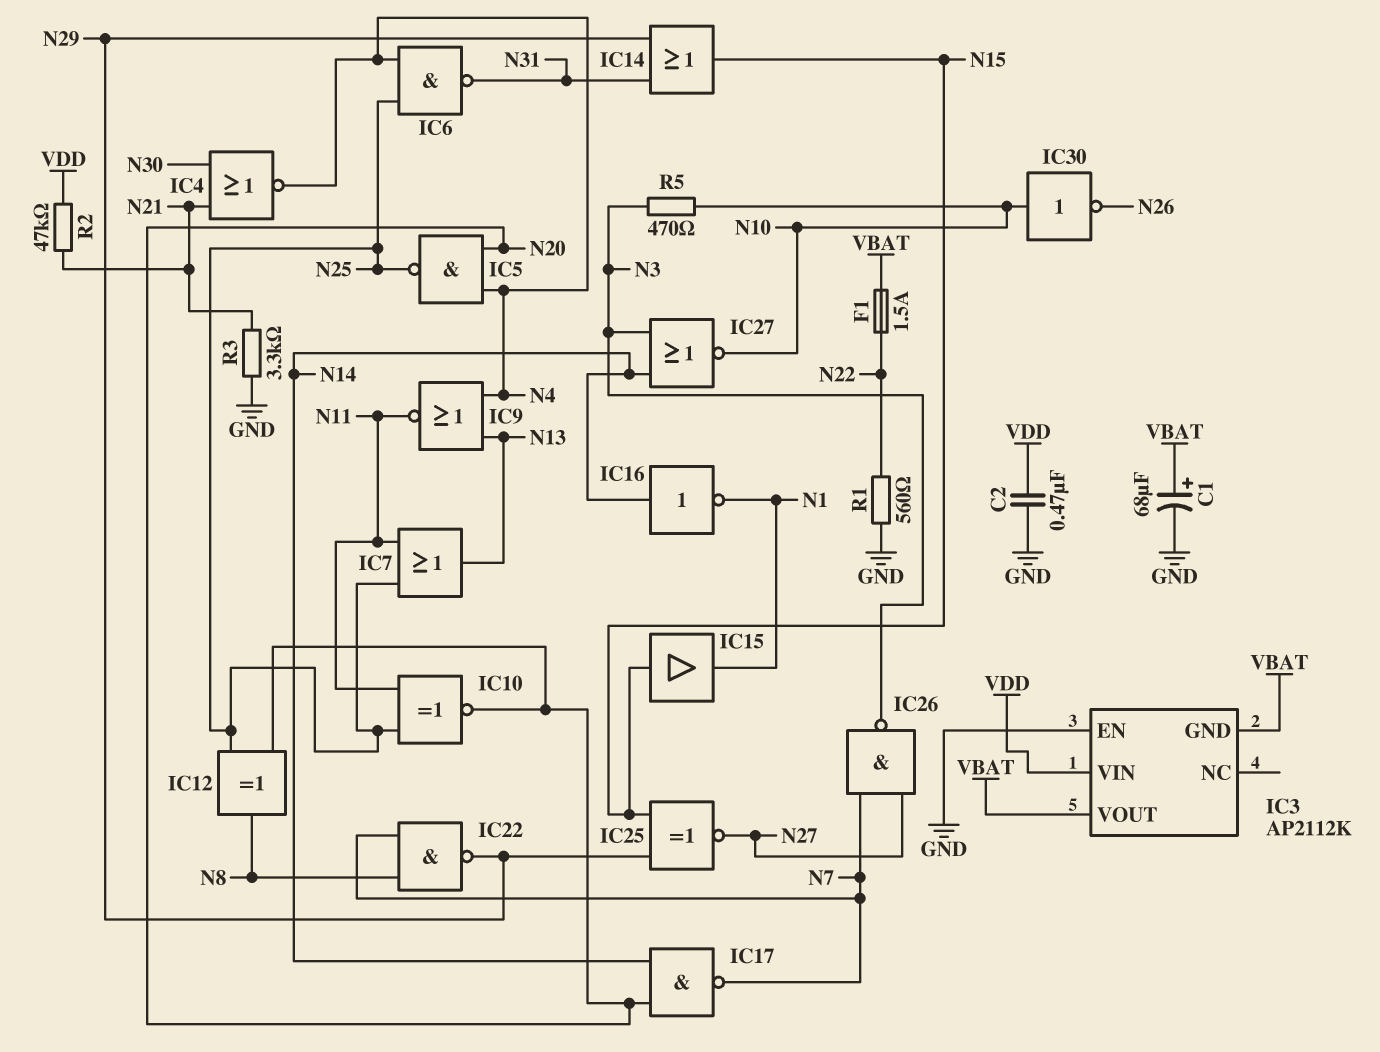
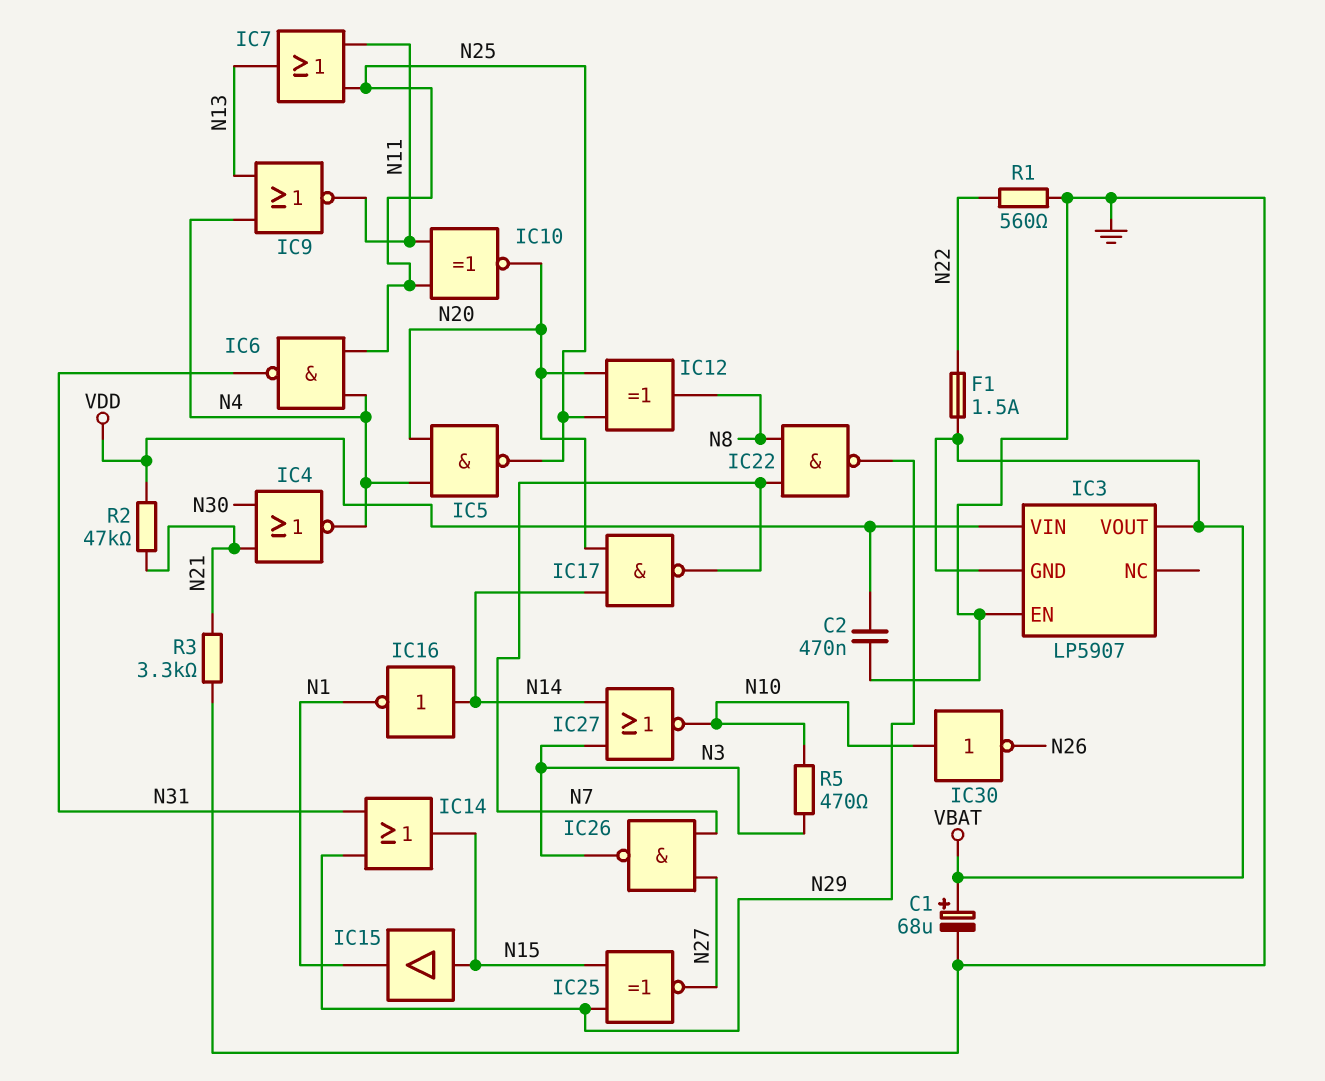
IC3: AP2112K -> LP5907

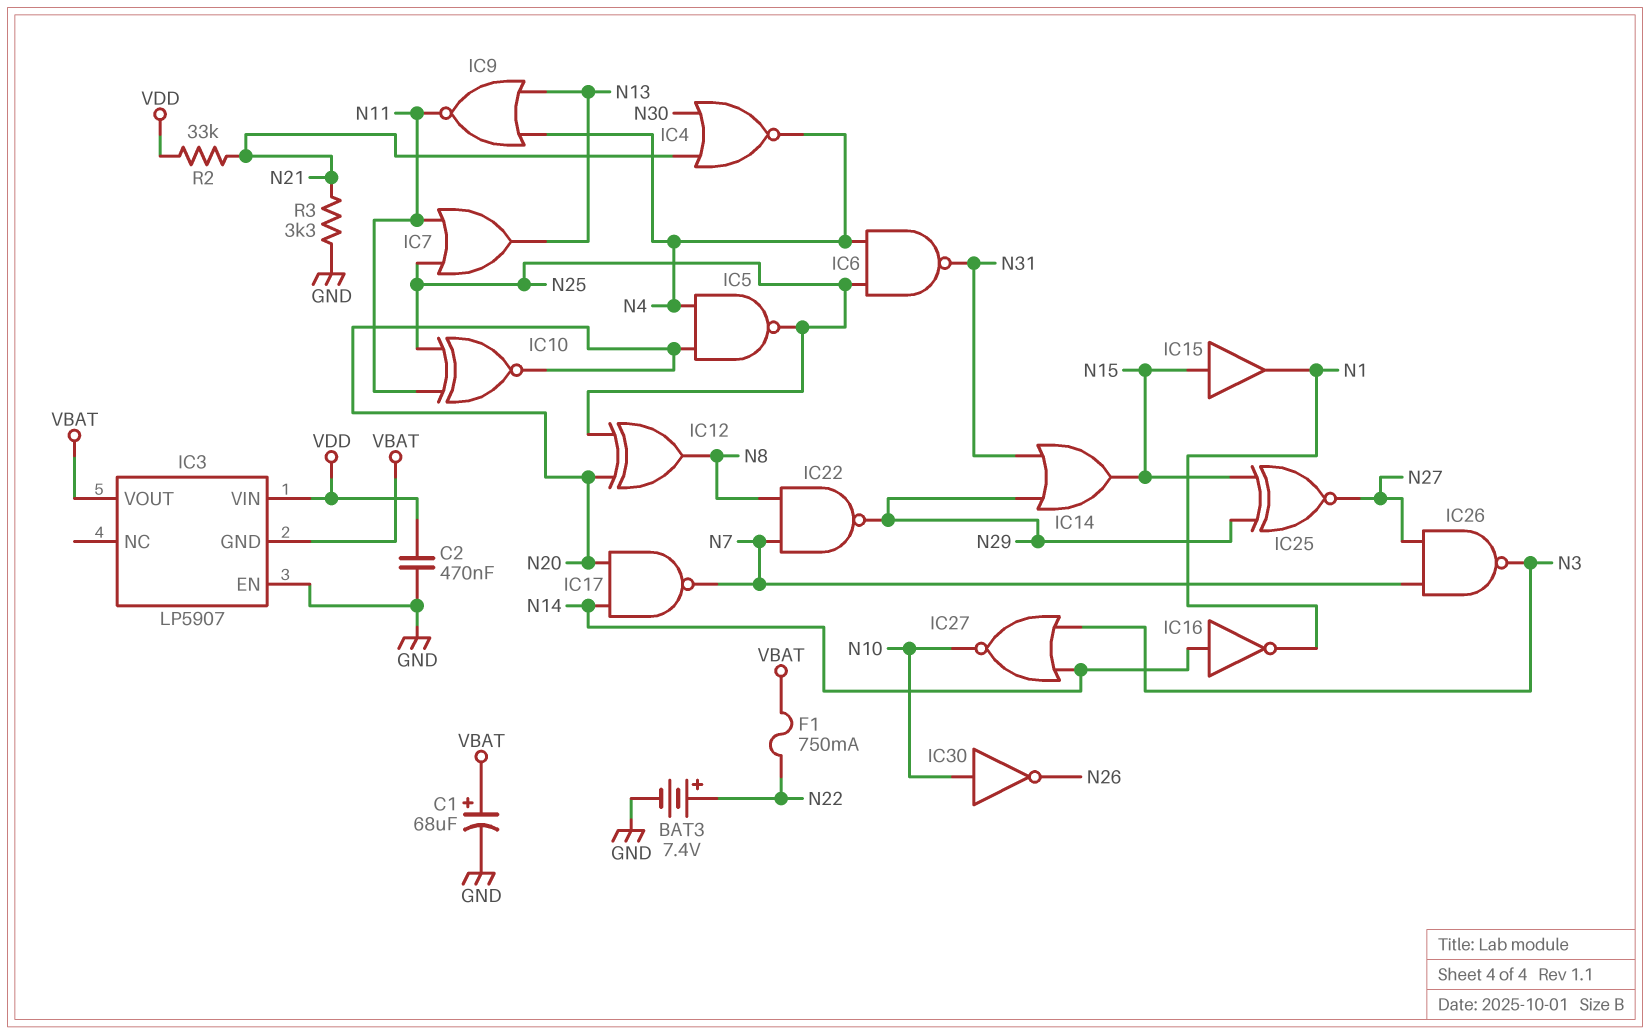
BAT3: none -> 7.4V (plus N22, minus GND)
F1: 1.5A (N22, VBAT) -> 750mA (N22, VBAT)
R1: 560 (GND, N22) -> none
R2: 47k (N21, VDD) -> 33k (N21, VDD)
R5: 470 (N3, N10) -> none

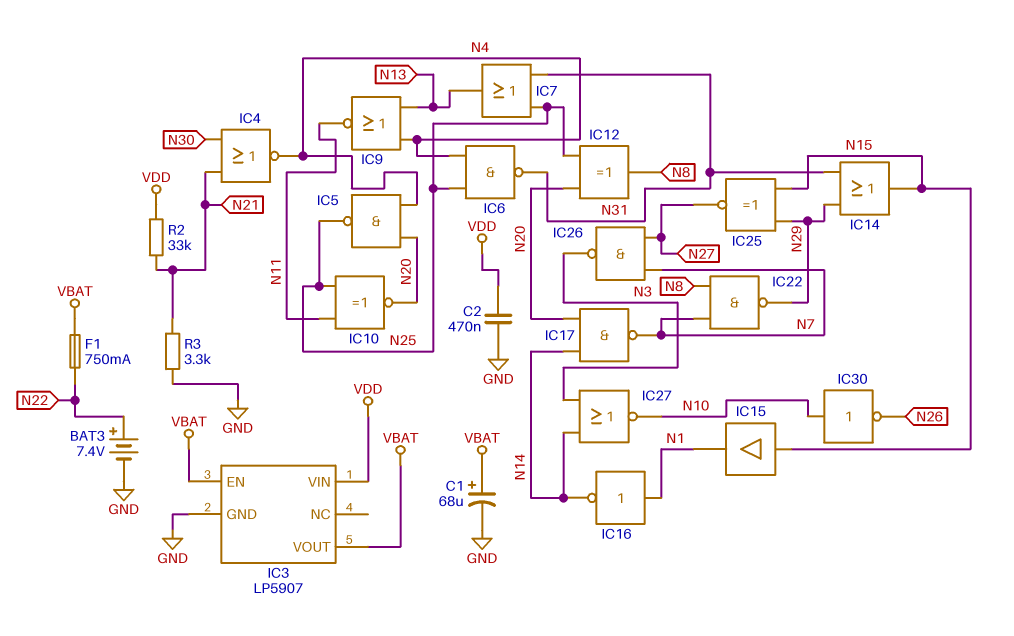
IC3 pin EN: GND -> VBAT
IC3 pin GND: VBAT -> GND
IC7: OR (in N11, in N25, out N13) -> OR (in N25, in N31, out N13)
IC16: NOT (in N14, out N1) -> NOT (in N1, out N14)

